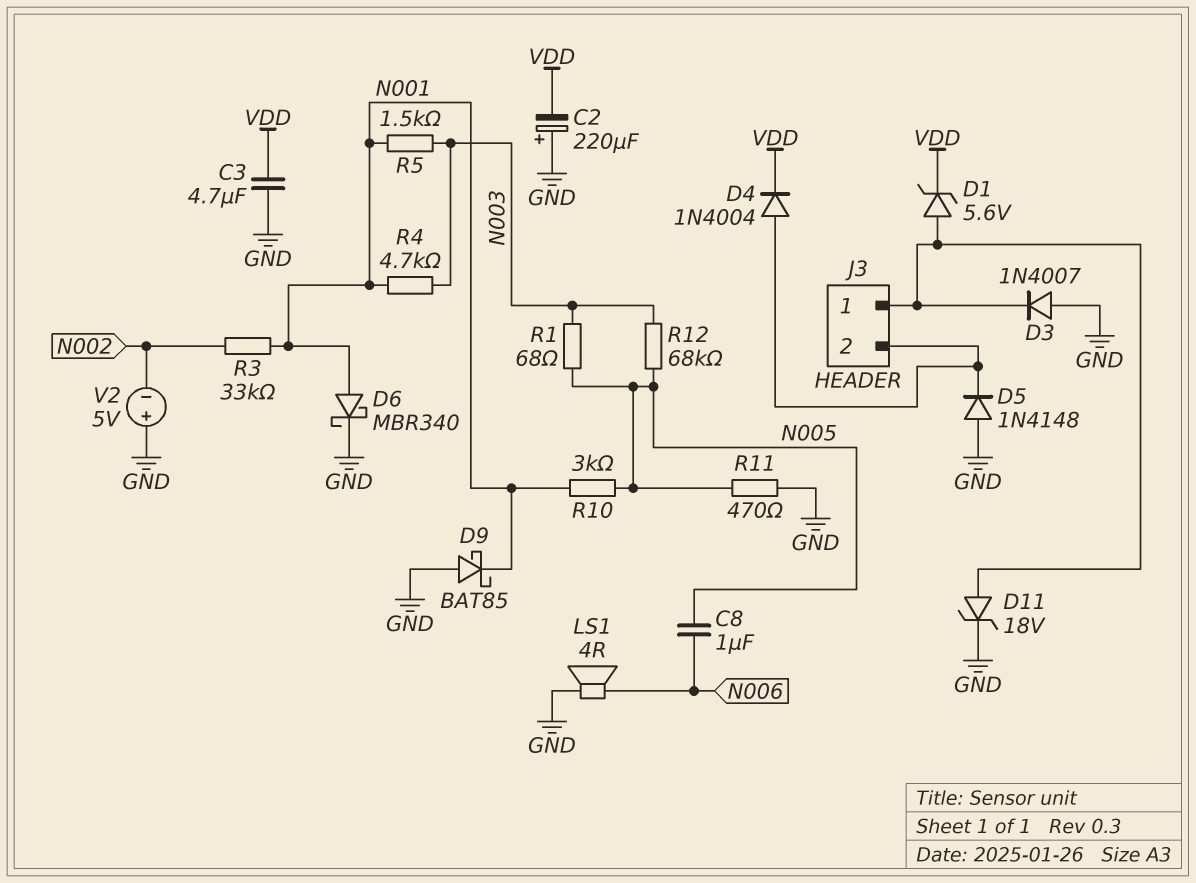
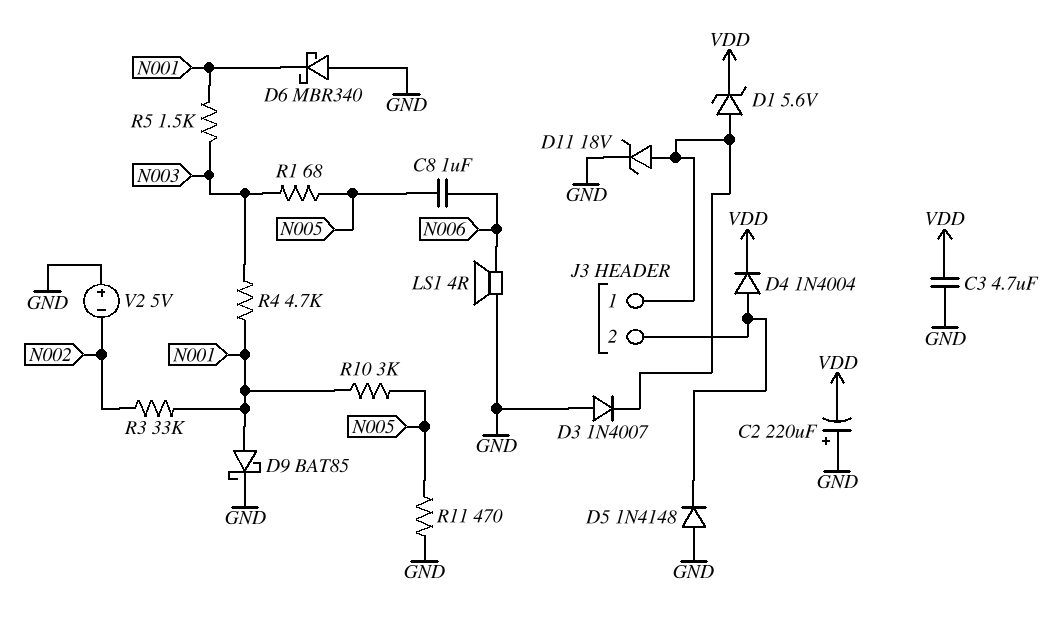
D6: schottky MBR340 (A N001, K GND) -> schottky MBR340 (A GND, K N001)
D9: schottky BAT85 (A GND, K N001) -> schottky BAT85 (A N001, K GND)
R12: 68k (N003, N005) -> none

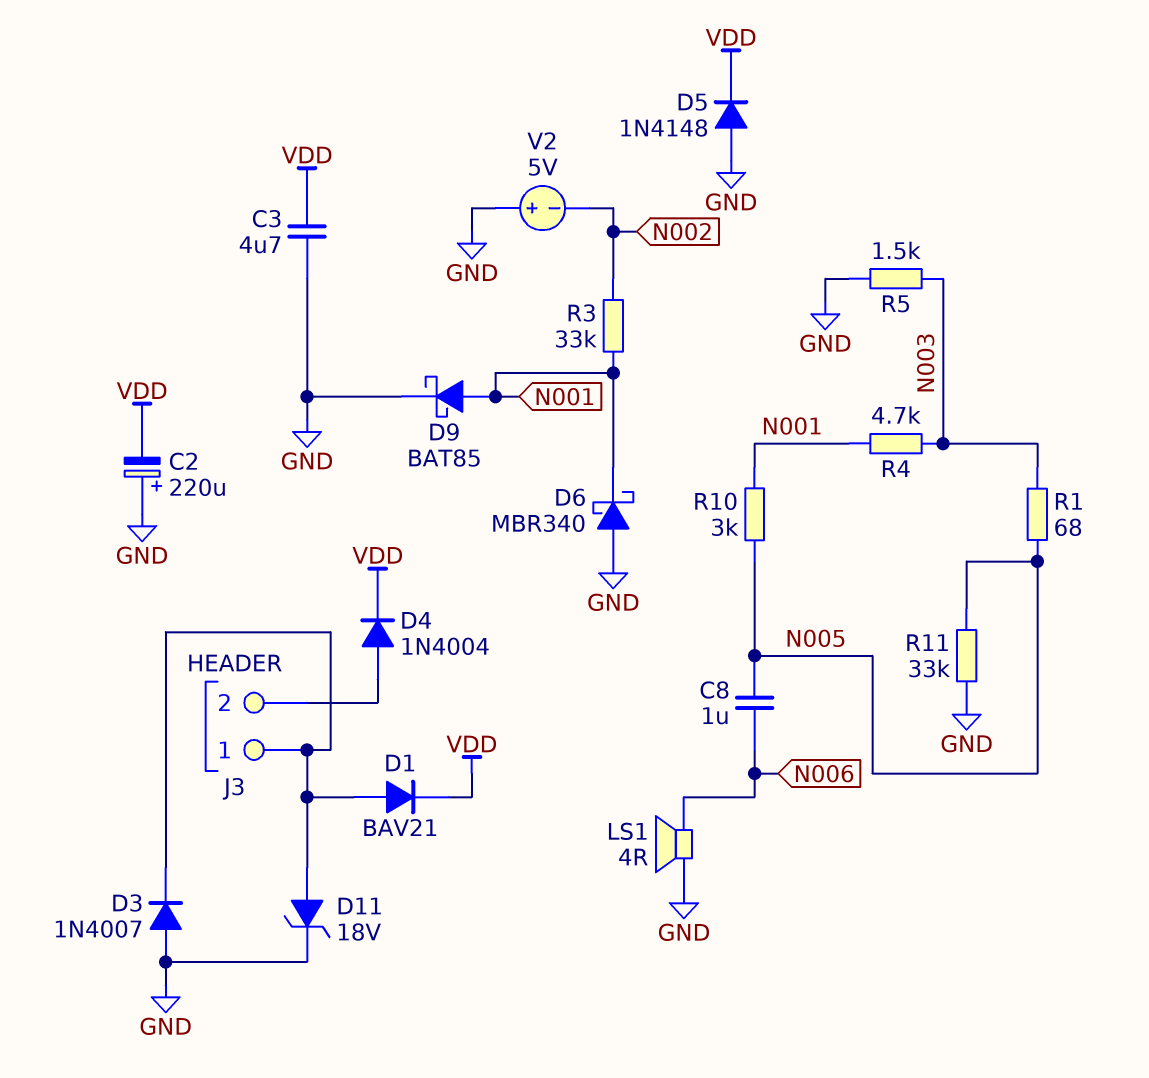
D1: zener 5.6V (A J3/1, K VDD) -> diode BAV21 (A J3/1, K VDD)
D5: diode 1N4148 (A GND, K J3/2) -> diode 1N4148 (A GND, K VDD)
R5: 1.5k (N001, N003) -> 1.5k (GND, N003)
R11: 470 (GND, N005) -> 33k (GND, N005)

